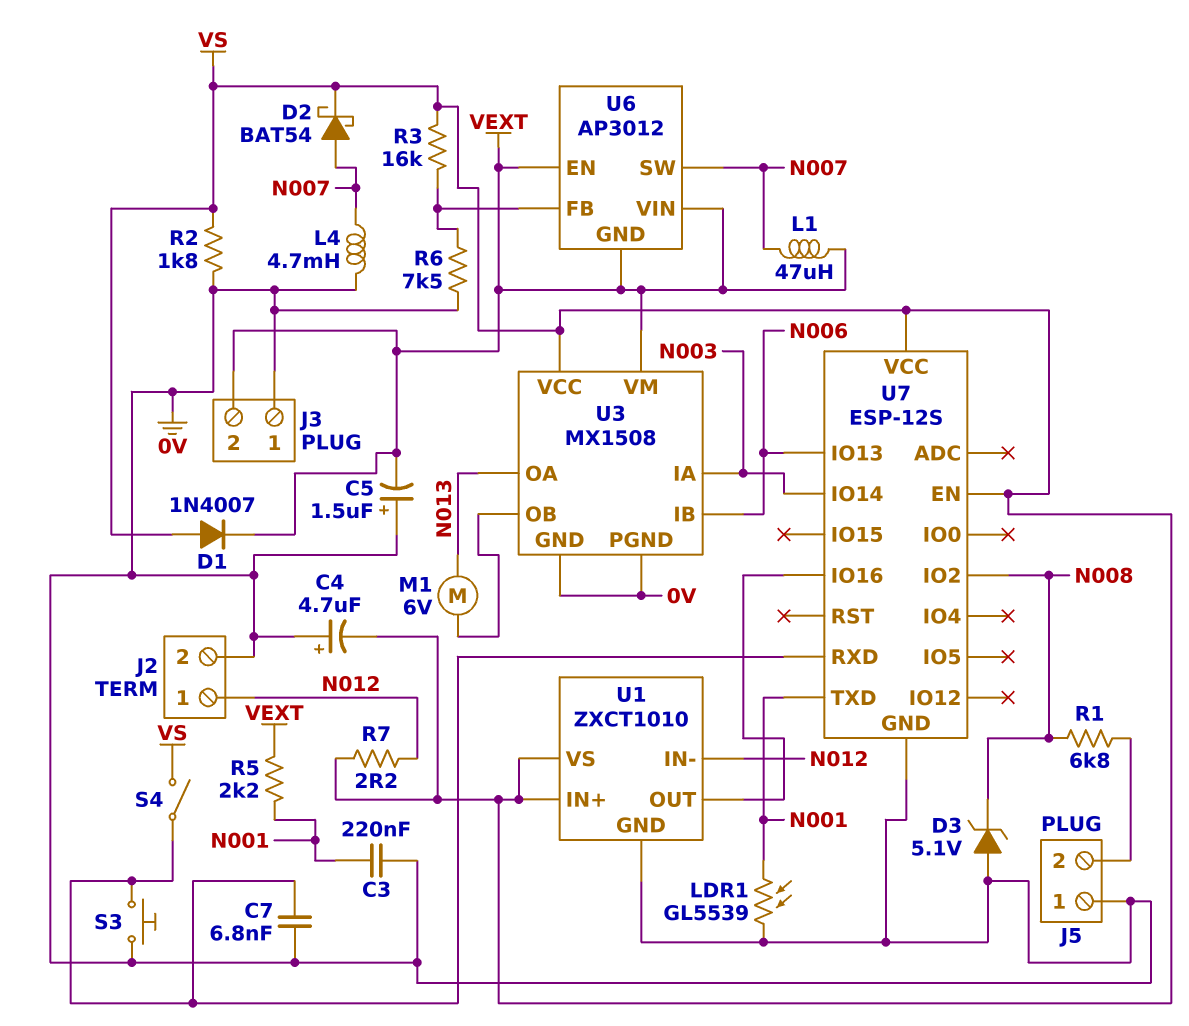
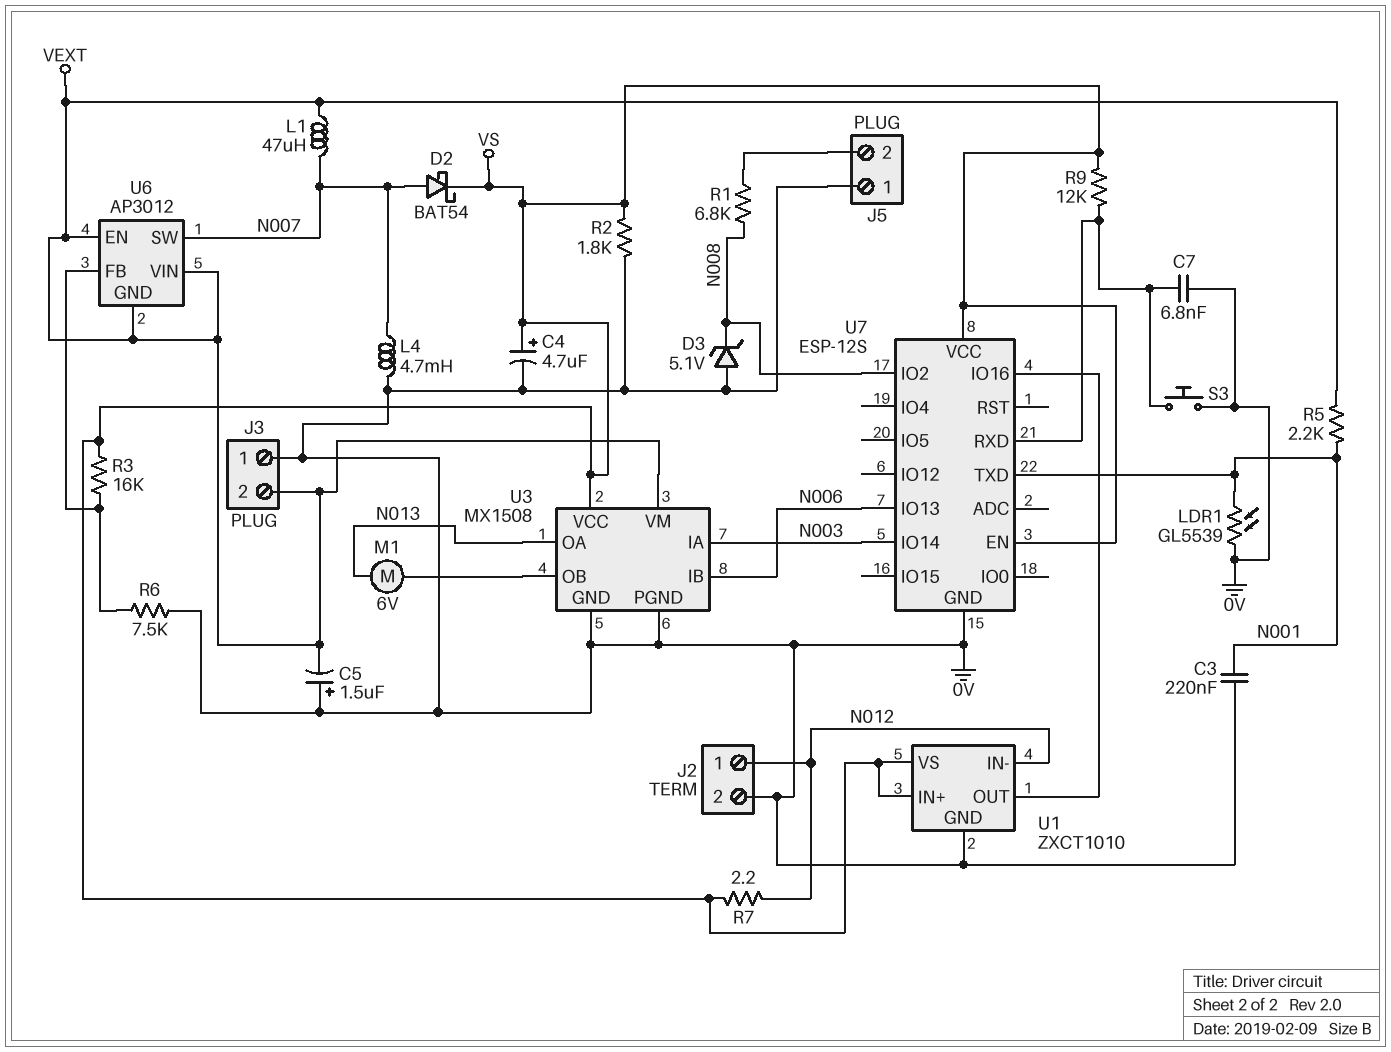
C4: 4.7uF (plus 0V, minus VS) -> 4.7uF (plus VS, minus 0V)
D1: diode 1N4007 (A VS, K VEXT) -> none
R9: none -> 12k (U7/RXD, VS)
S4: switch (U7/RXD, VS) -> none

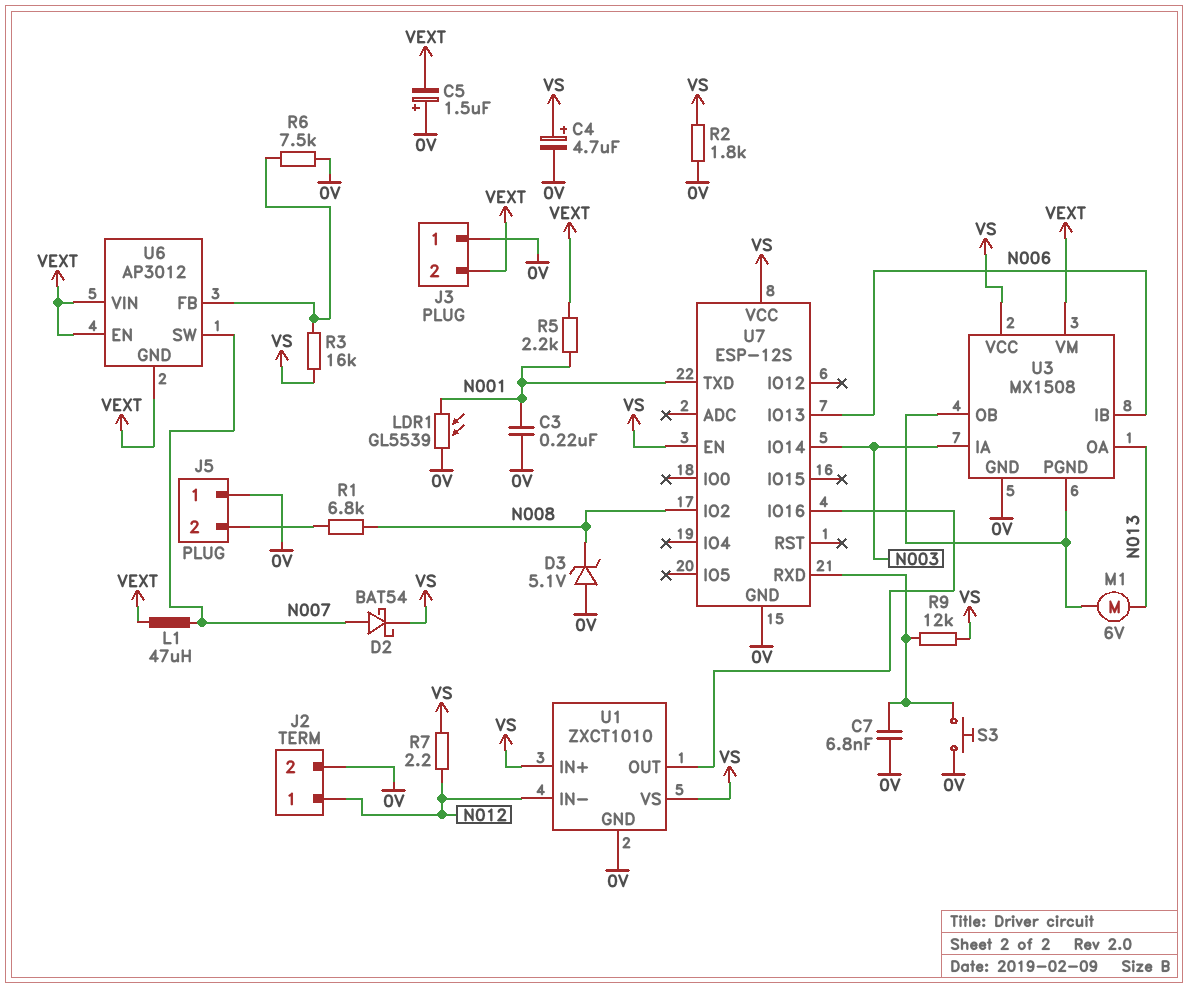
L4: 4.7mH (0V, N007) -> none
U3 pin PGND: 0V -> U3/OB

